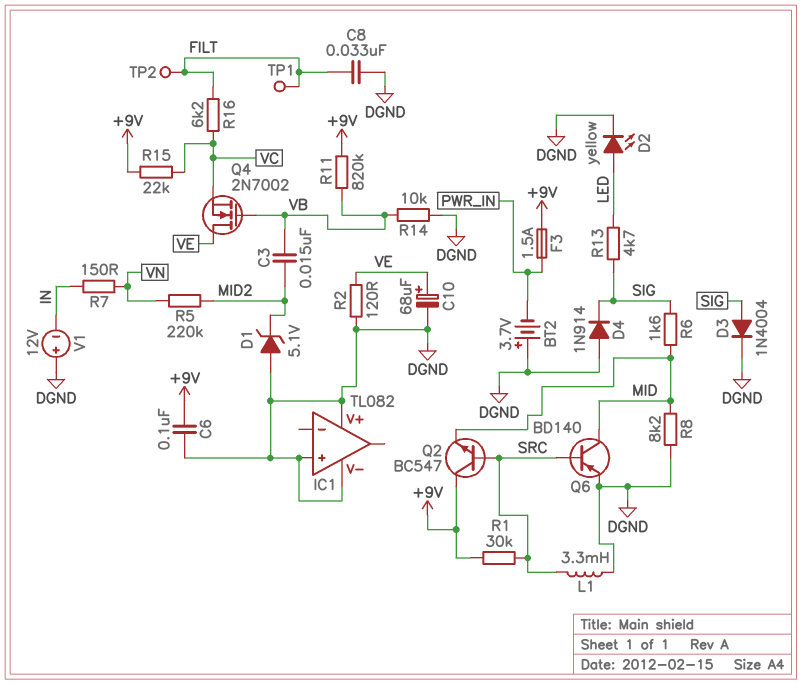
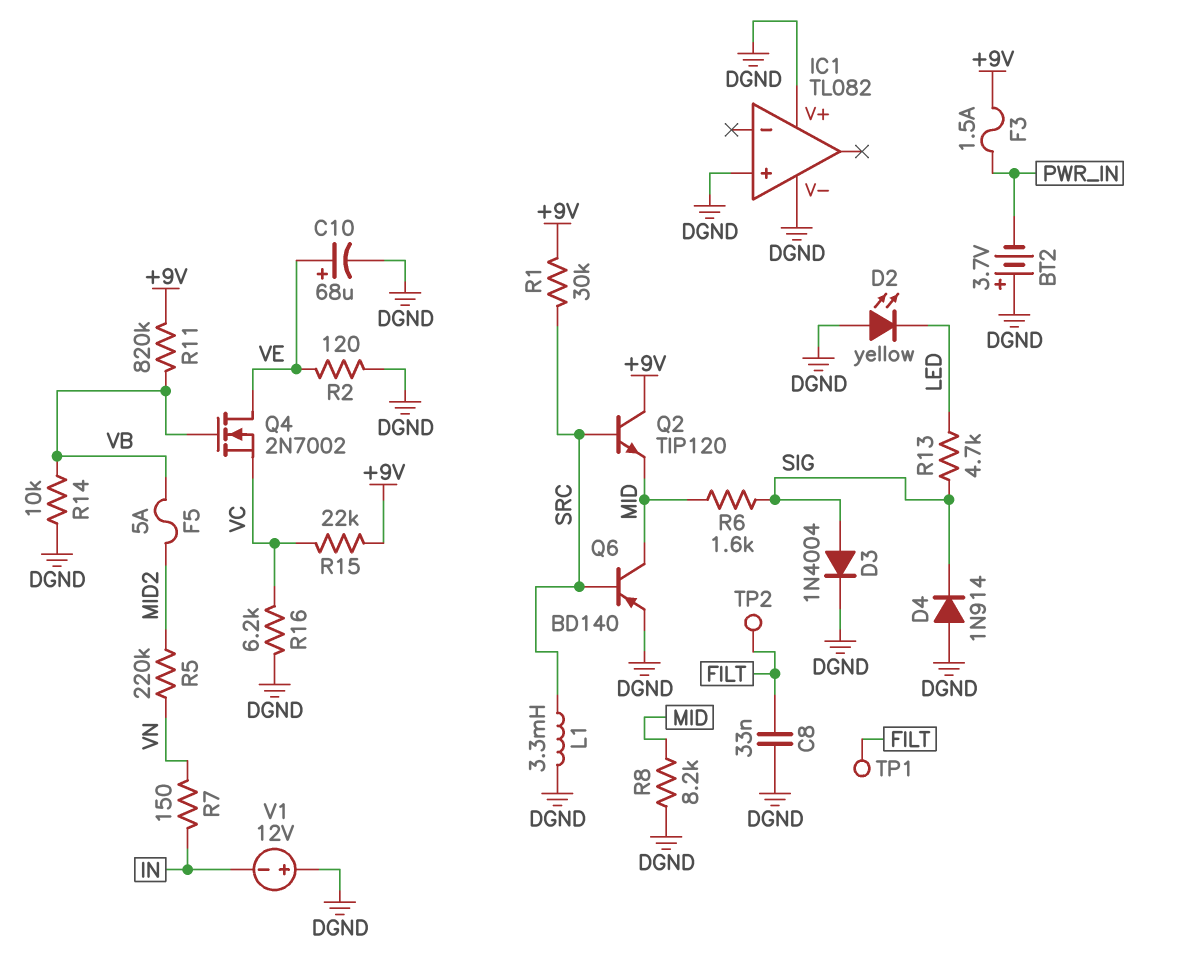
C3: 15nF (MID2, VB) -> none
C6: 100nF (+9V, DGND) -> none
D1: zener 5.1V (A DGND, K MID2) -> none
D2: LED yellow (A LED, K DGND) -> LED yellow (A DGND, K LED)
F5: none -> 5A (MID2, VB)
Q2: NPN BC547 (B SRC, C +9V, E MID) -> NPN TIP120 (B SRC, C +9V, E MID)
R16: 6.2k (FILT, VC) -> 6.2k (DGND, VC)

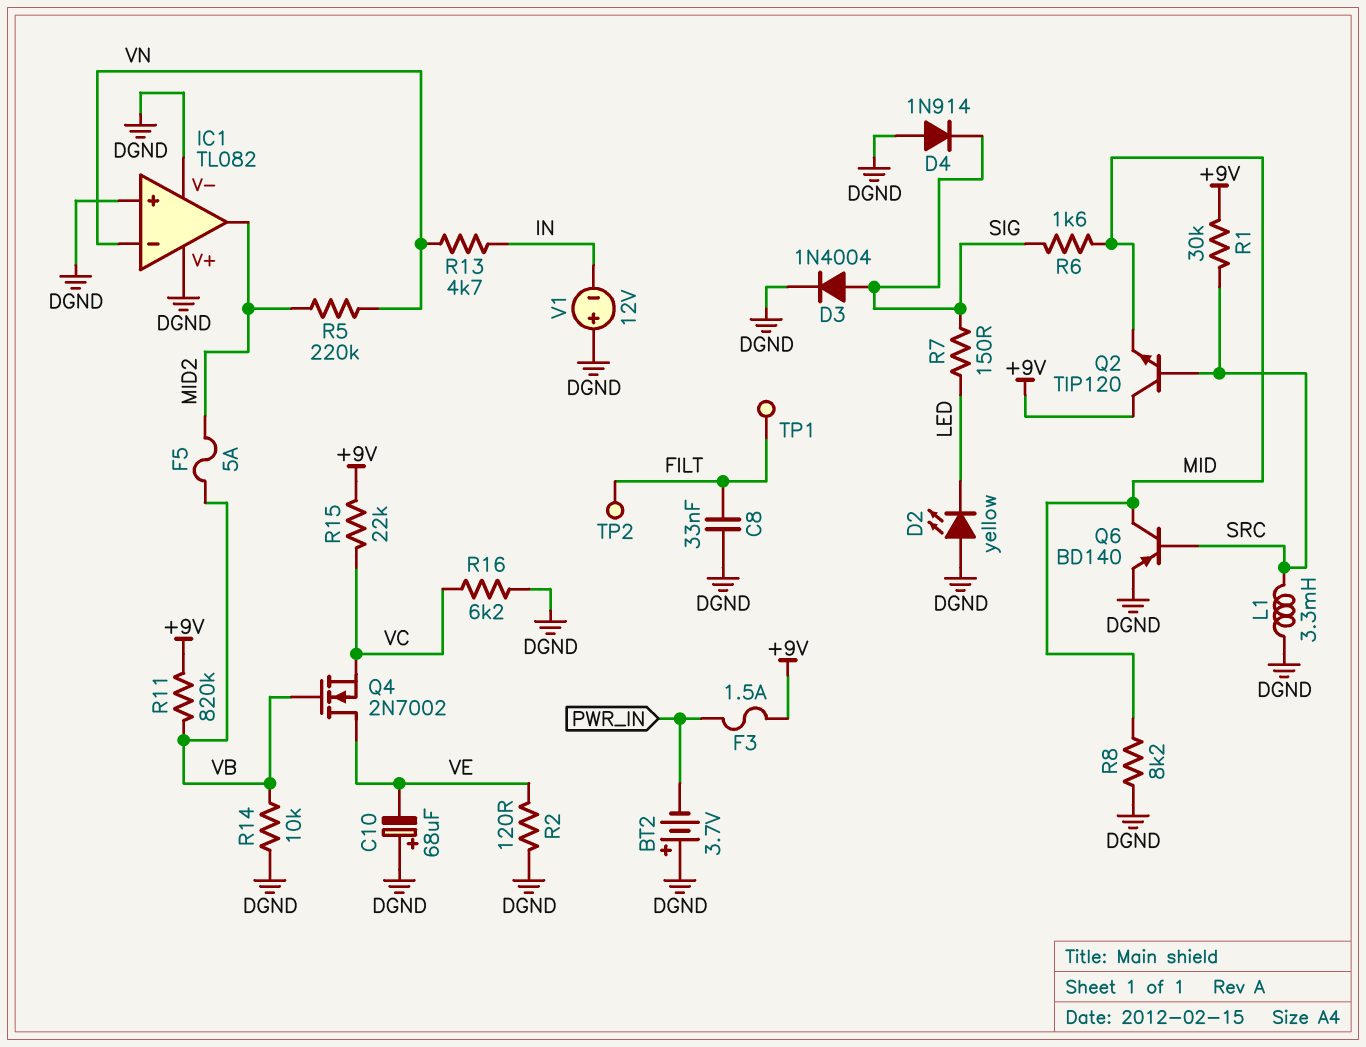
C10: 68uF (plus VE, minus DGND) -> 68uF (plus DGND, minus VE)
IC1 pin in-: none -> VN
IC1 pin out: none -> MID2
R7: 150 (IN, VN) -> 150 (LED, SIG)
R13: 4.7k (LED, SIG) -> 4.7k (IN, VN)

